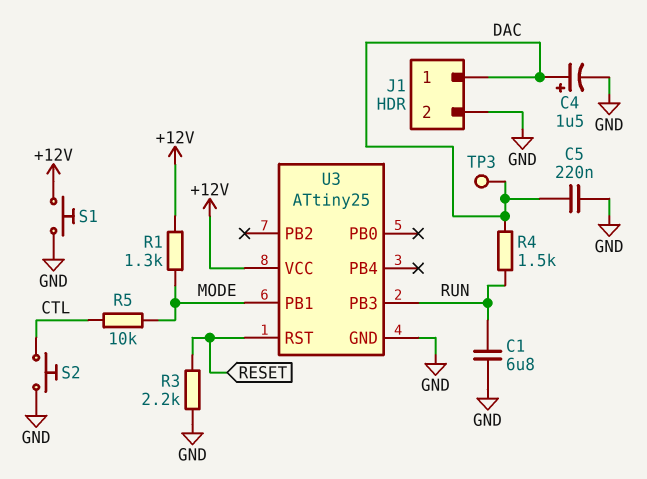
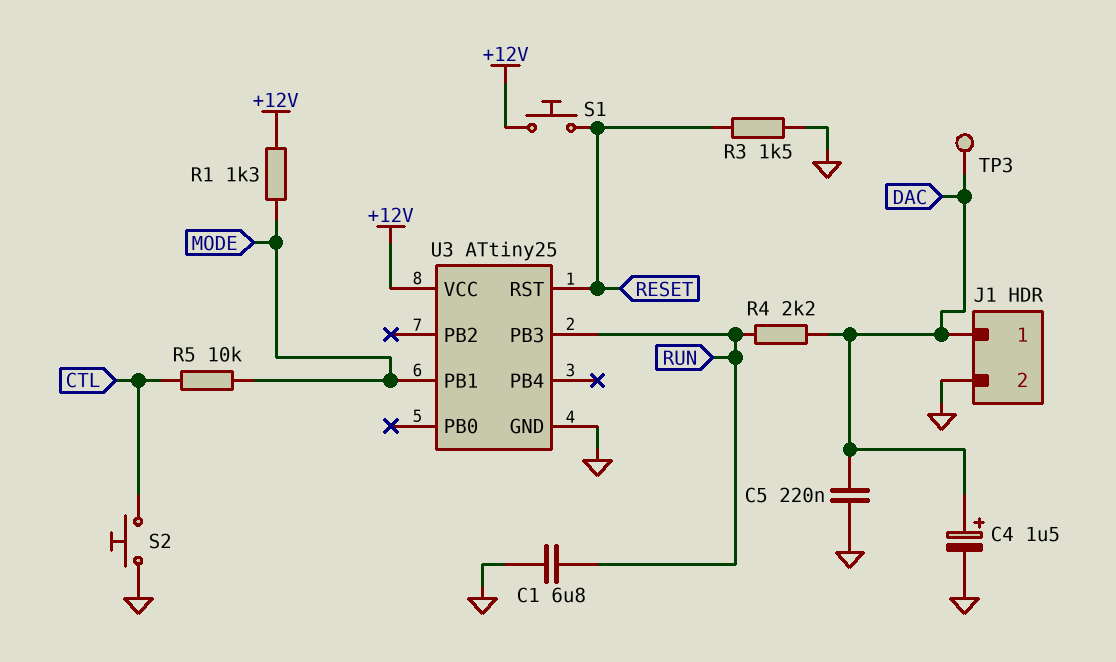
R3: 2.2k (GND, RESET) -> 1.5k (GND, RESET)
R4: 1.5k (DAC, RUN) -> 2.2k (DAC, RUN)
S1: button (+12V, GND) -> button (+12V, RESET)

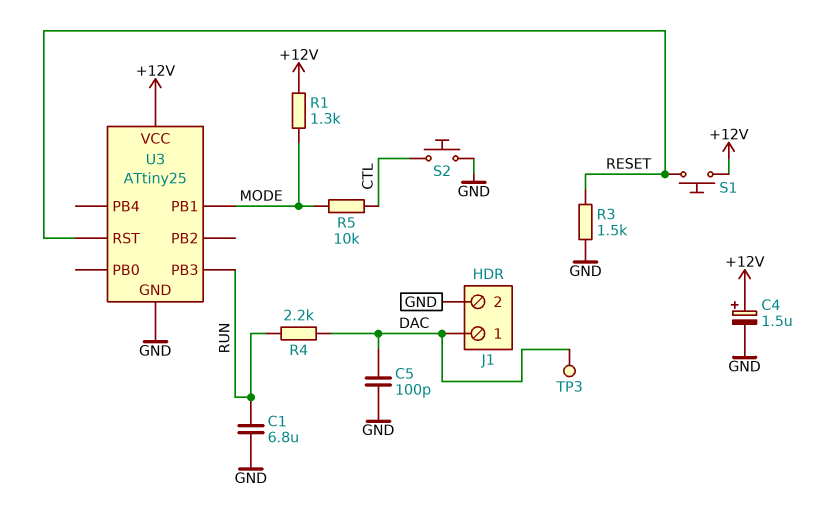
C4: 1.5uF (plus DAC, minus GND) -> 1.5uF (plus +12V, minus GND)
C5: 220nF (DAC, GND) -> 100pF (DAC, GND)

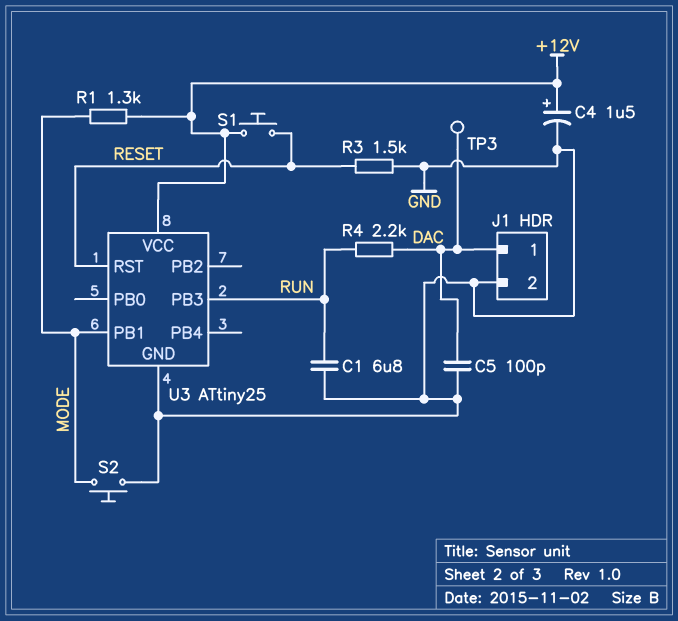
R5: 10k (CTL, MODE) -> none
S2: button (CTL, GND) -> button (GND, MODE)

